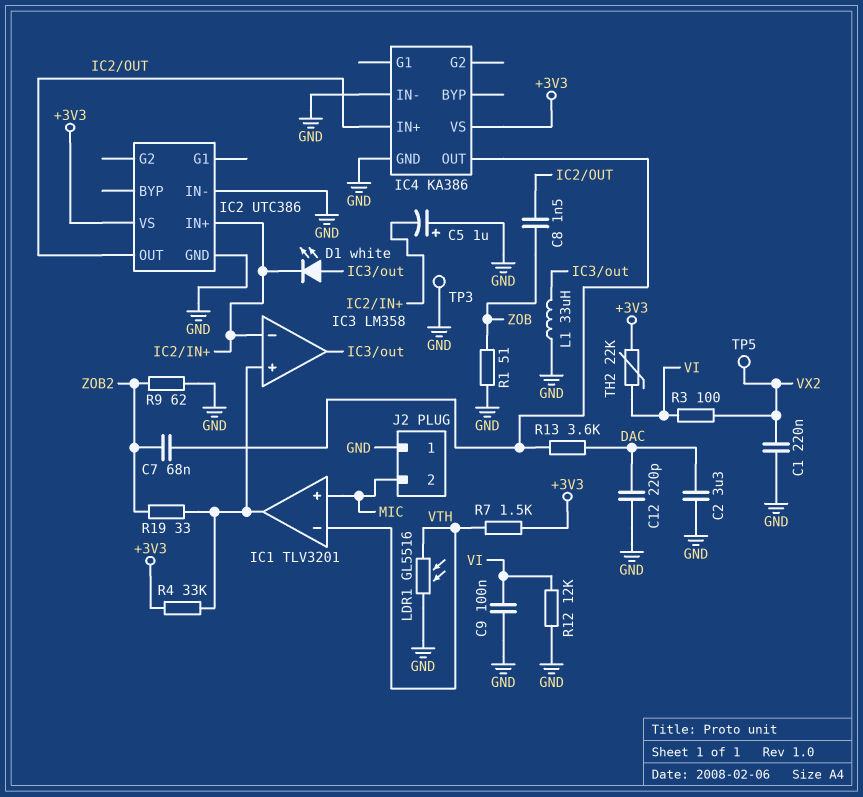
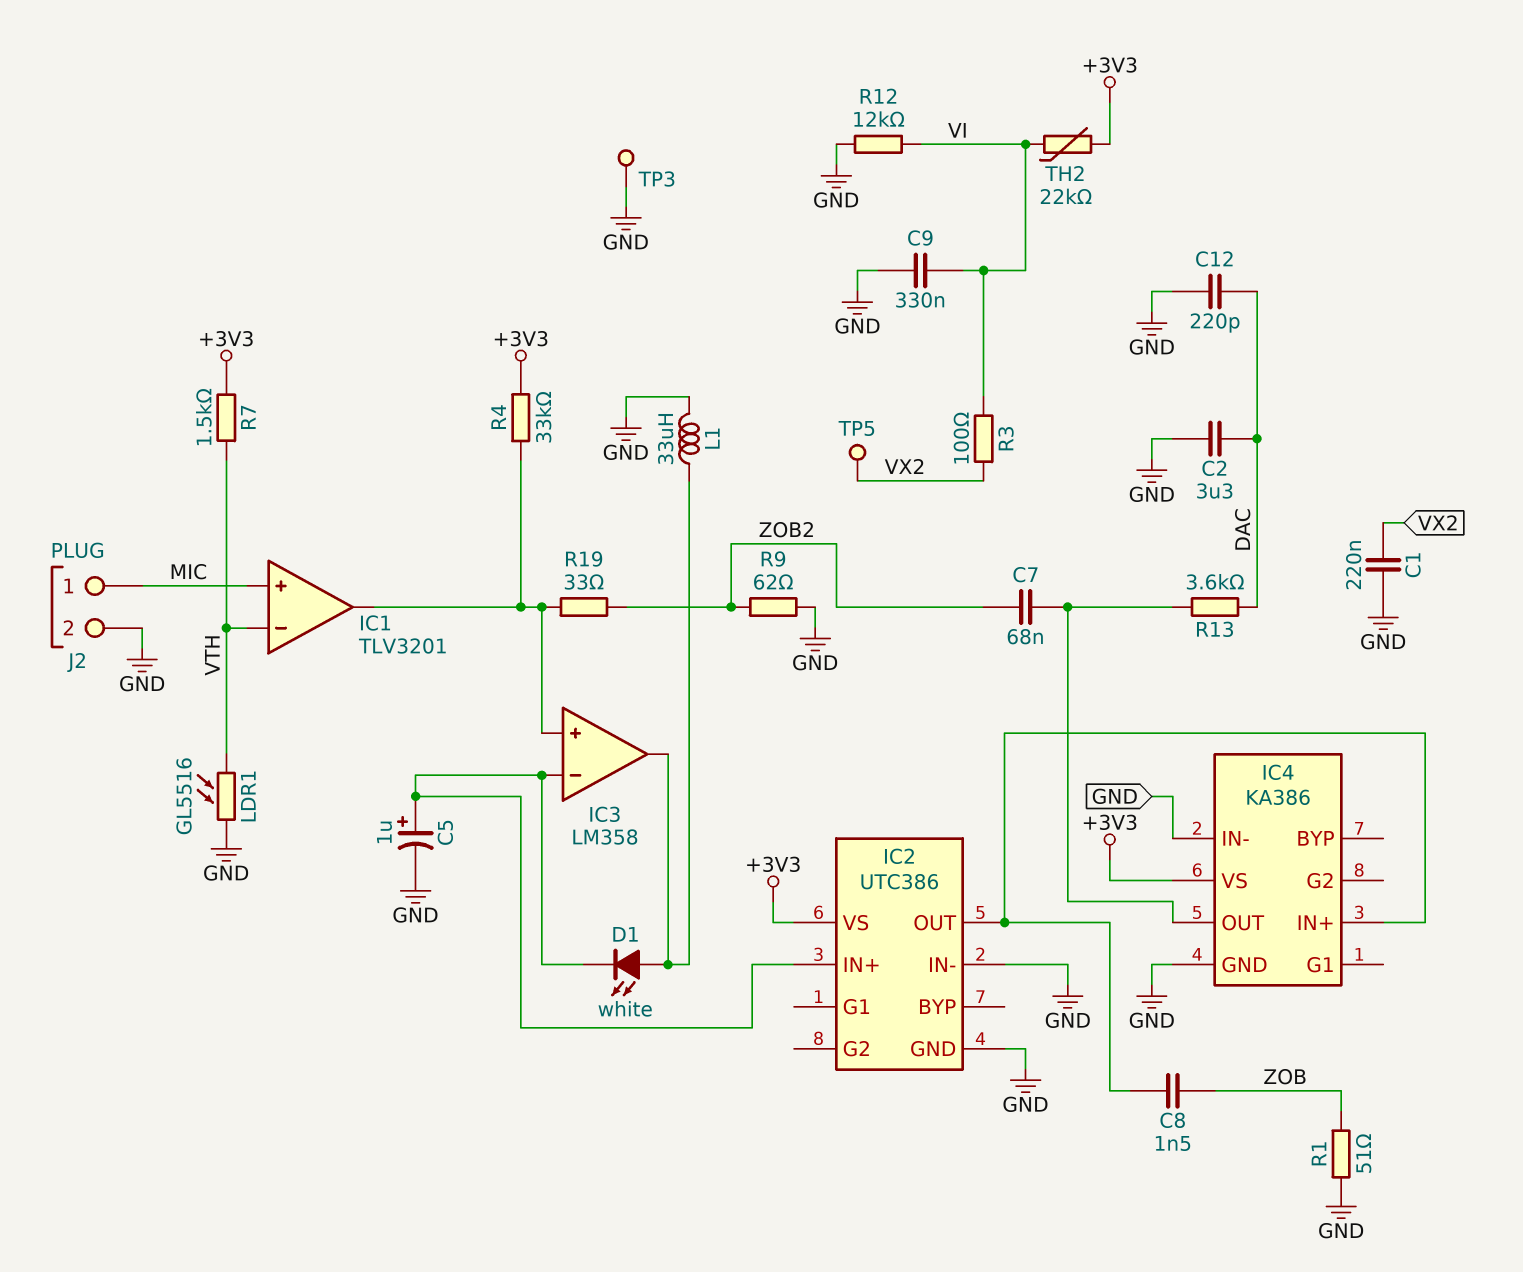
C5: 1uF (plus GND, minus IC2/IN+) -> 1uF (plus IC2/IN+, minus GND)
C9: 100nF (GND, VI) -> 330nF (GND, VI)
J2 pin 1: GND -> MIC
J2 pin 2: MIC -> GND

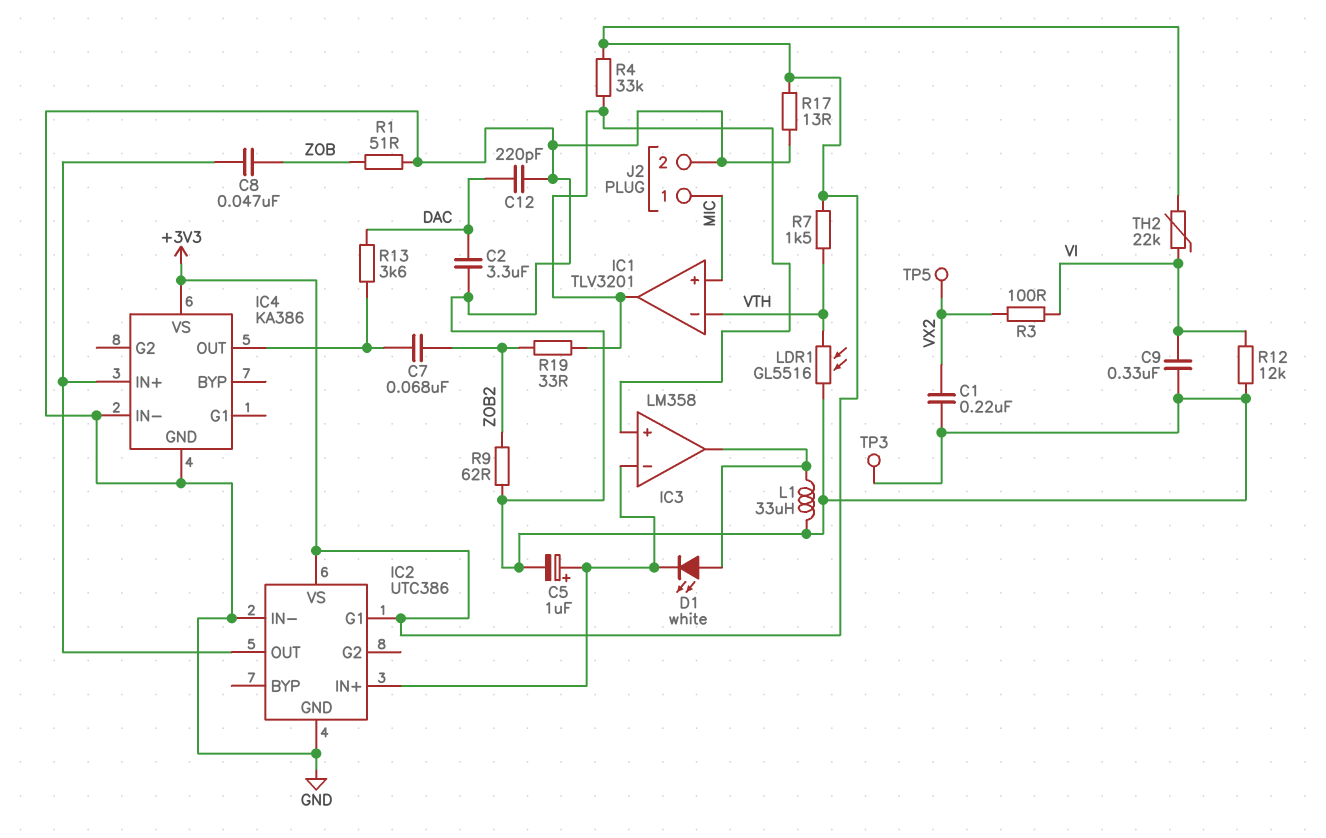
C8: 1.5nF (IC2/OUT, ZOB) -> 47nF (IC2/OUT, ZOB)
IC2 pin G1: none -> +3V3
R17: none -> 13 (+3V3, GND)

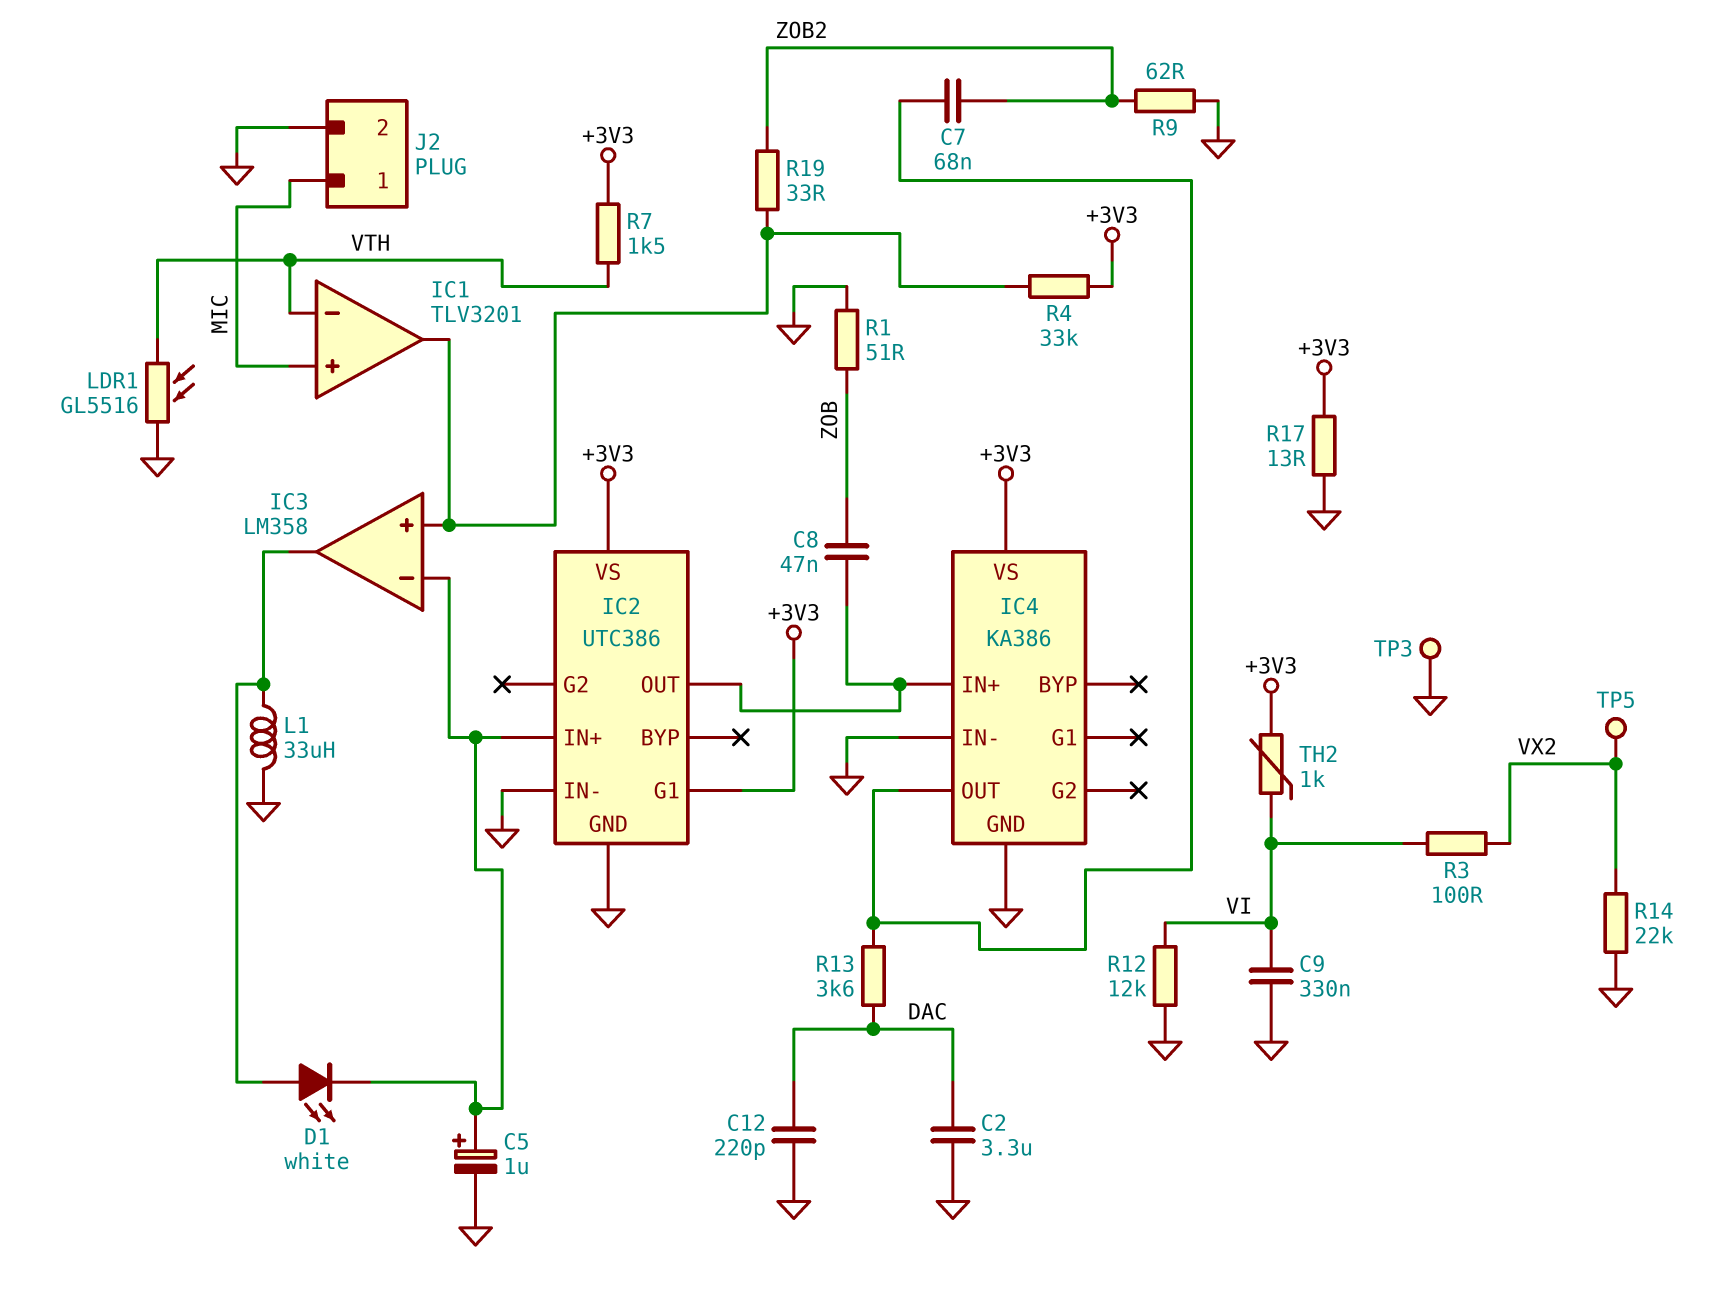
C1: 220nF (GND, VX2) -> none
R14: none -> 22k (GND, VX2)
TH2: 22k (+3V3, VI) -> 1k (+3V3, VI)

